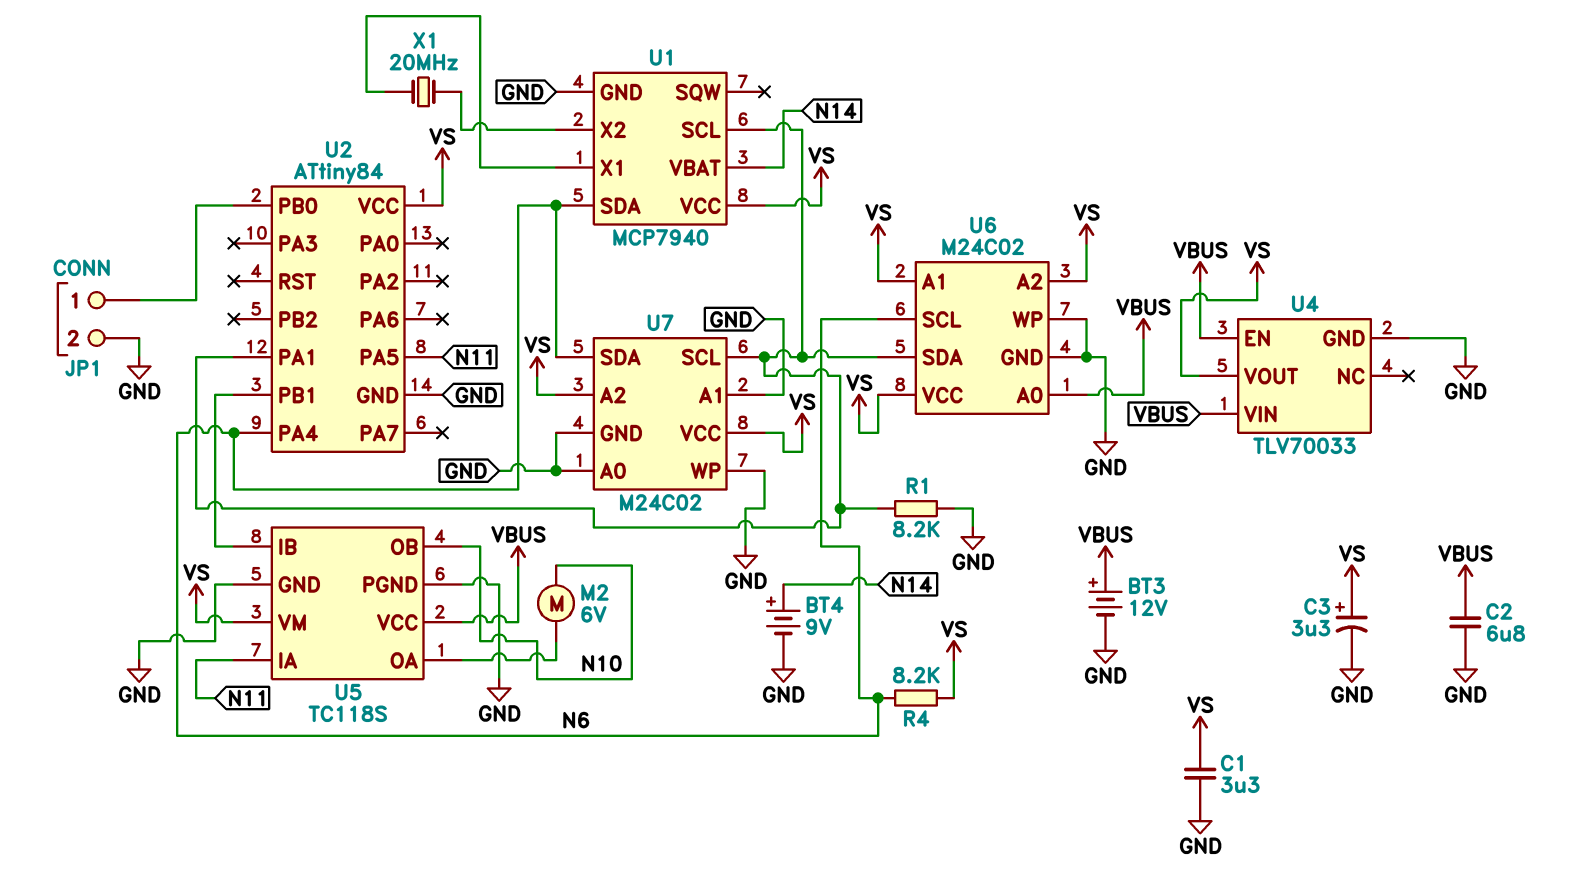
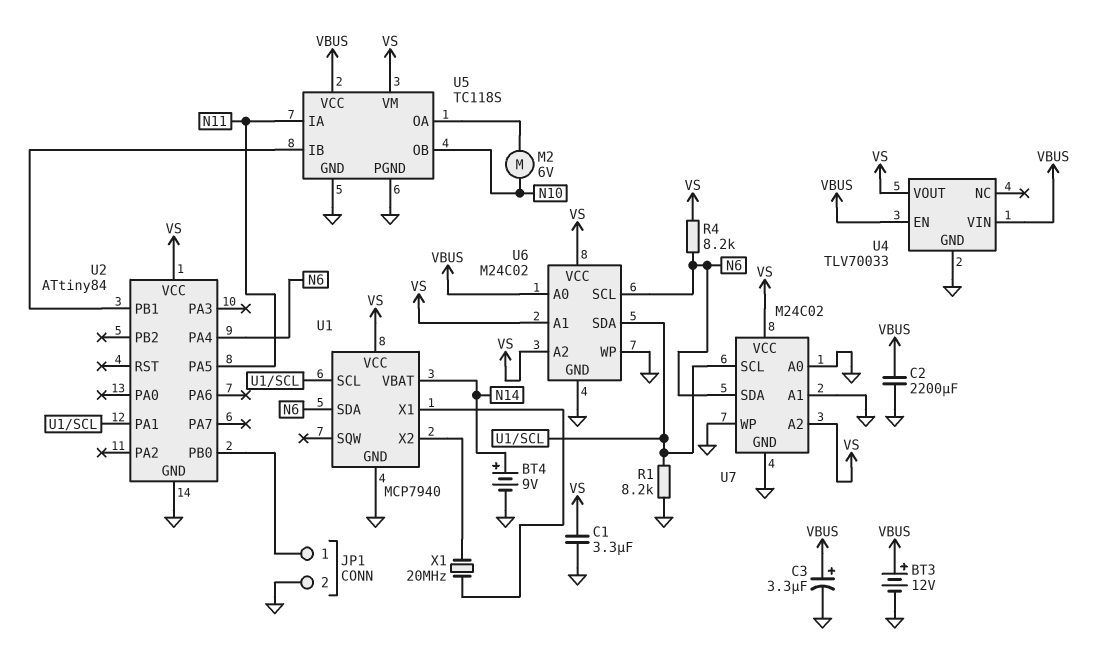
C2: 6.8uF (GND, VBUS) -> 2200uF (GND, VBUS)
C3: 3.3uF (plus VS, minus GND) -> 3.3uF (plus VBUS, minus GND)

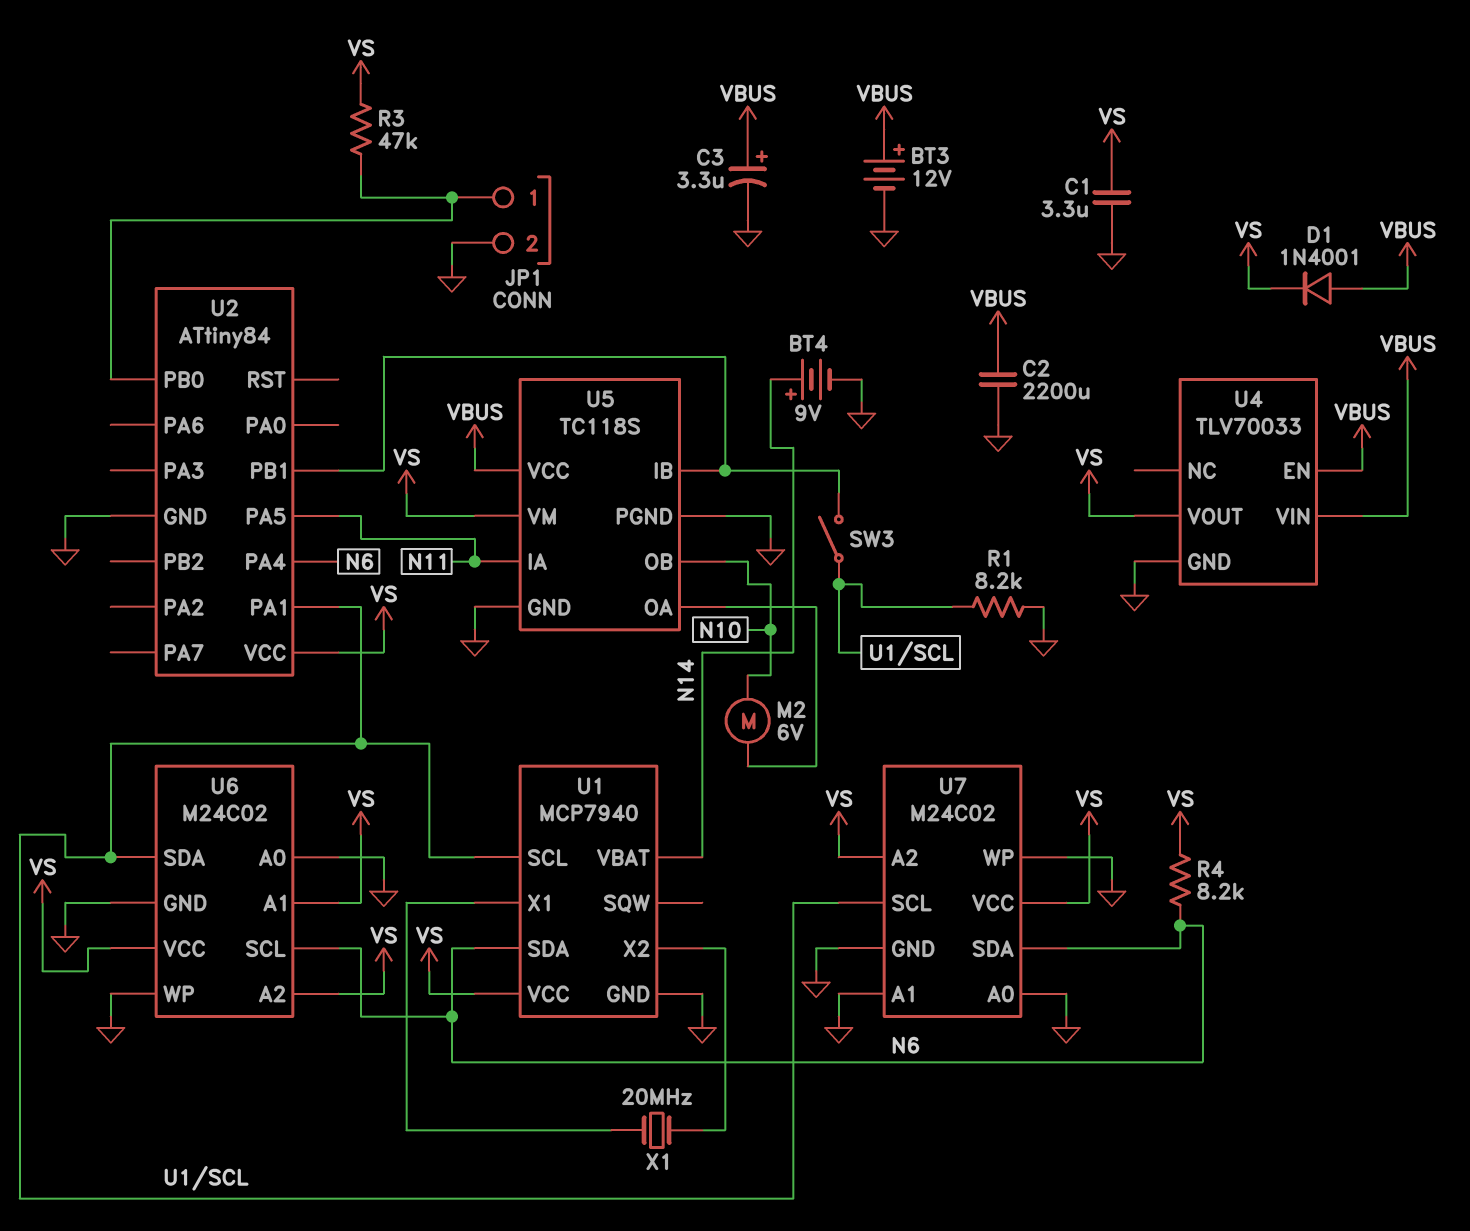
D1: none -> diode 1N4001 (A VBUS, K VS)
R3: none -> 47k (JP1/1, VS)
SW3: none -> switch (U1/SCL, U2/PB1)
U6 pin A0: VBUS -> GND

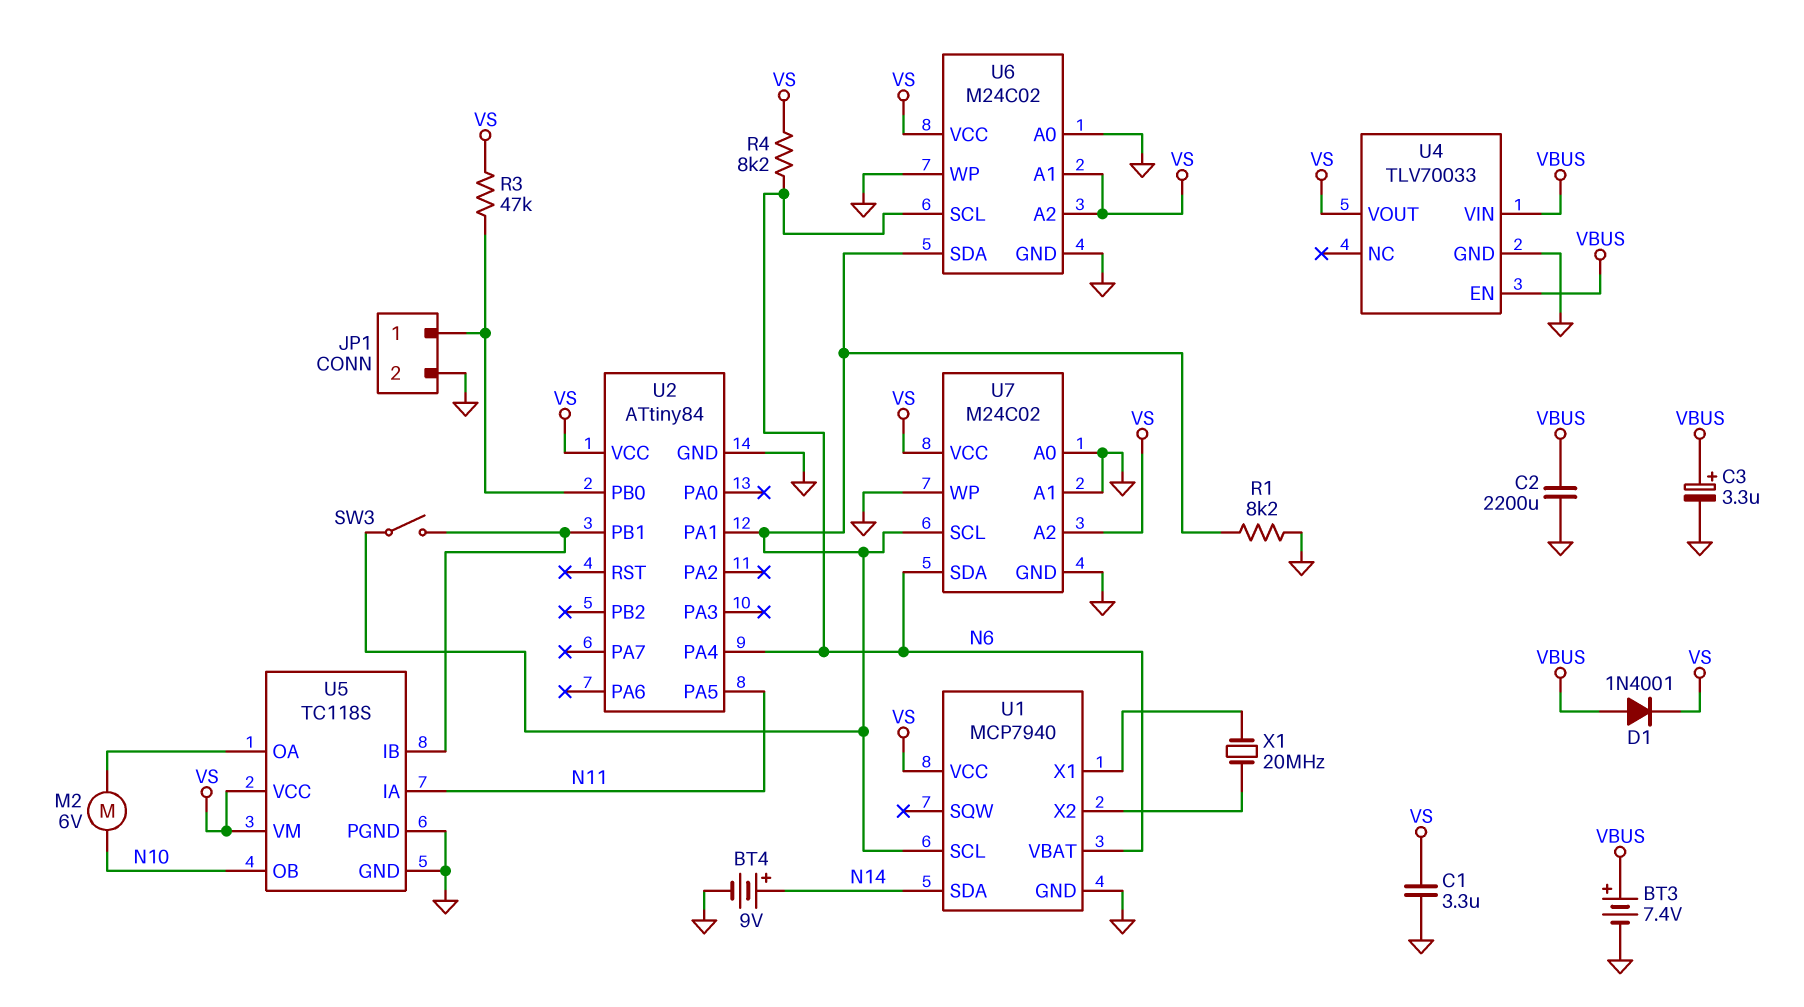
BT3: 12V (plus VBUS, minus GND) -> 7.4V (plus VBUS, minus GND)
U1 pin SDA: N6 -> N14
U1 pin VBAT: N14 -> N6
U5 pin VCC: VBUS -> VS

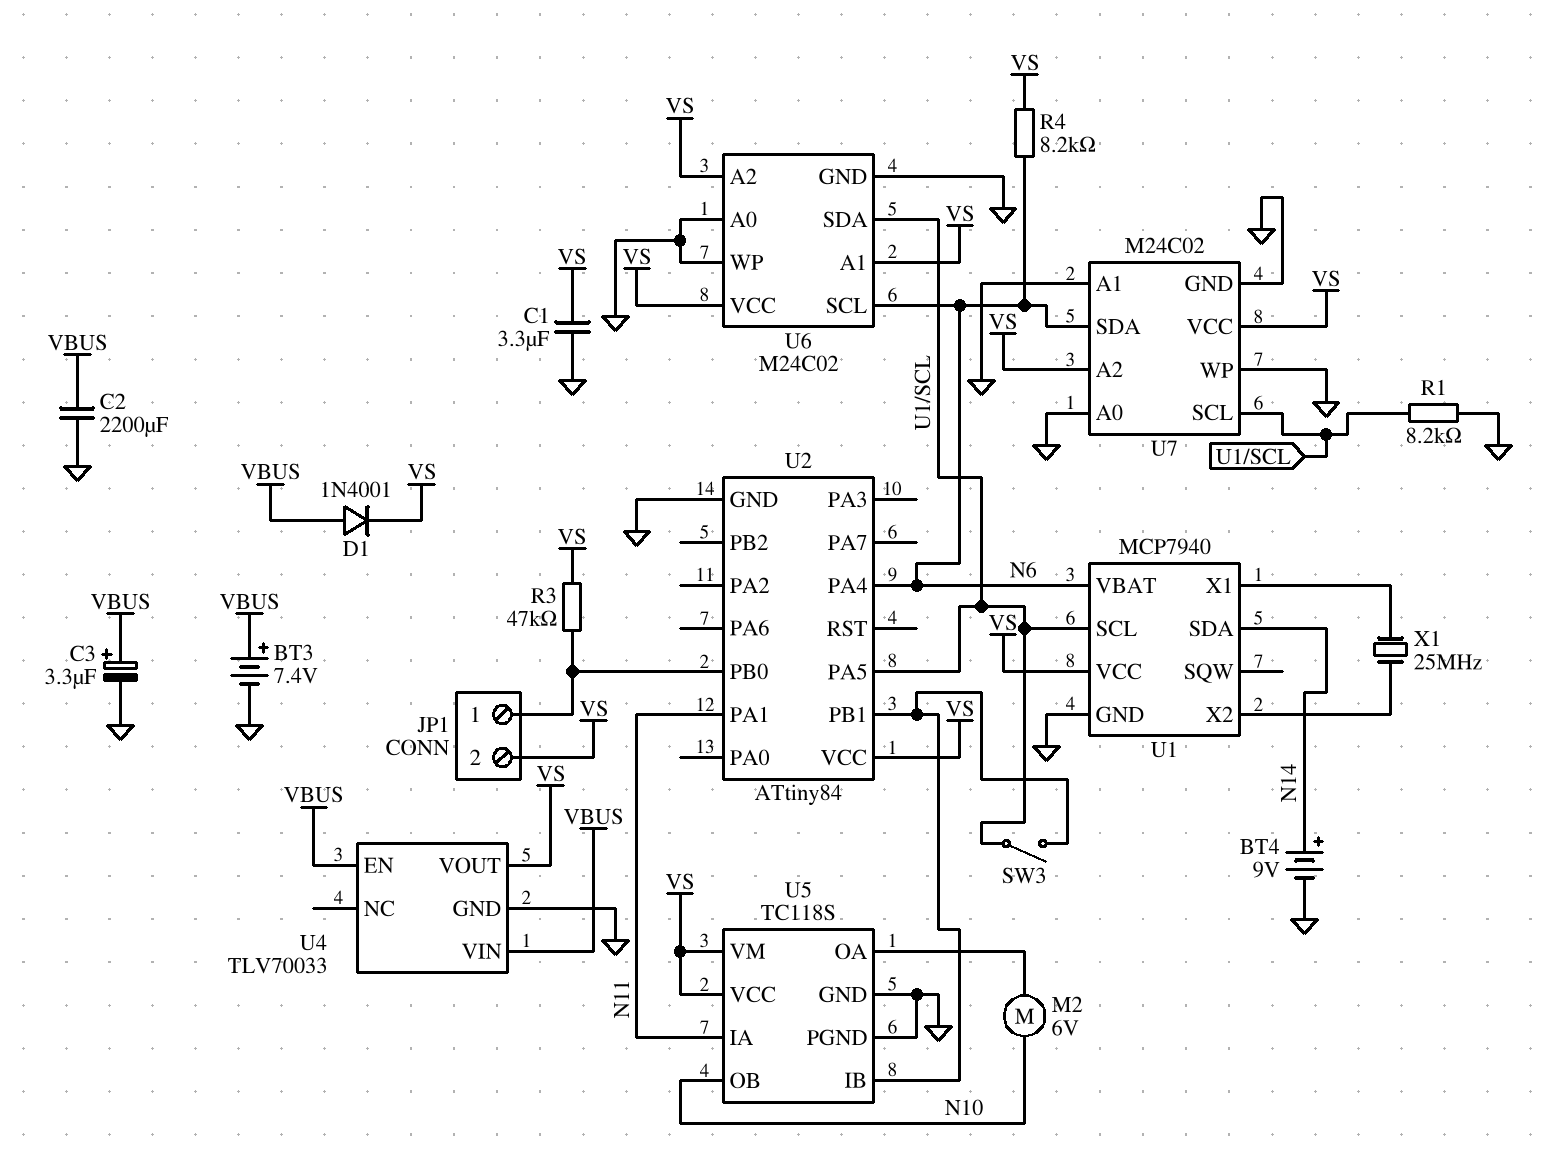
JP1 pin 2: GND -> VS
U2 pin PA1: U1/SCL -> N11
U2 pin PA5: N11 -> U1/SCL
X1: 20MHz (U1/X1, U1/X2) -> 25MHz (U1/X1, U1/X2)

